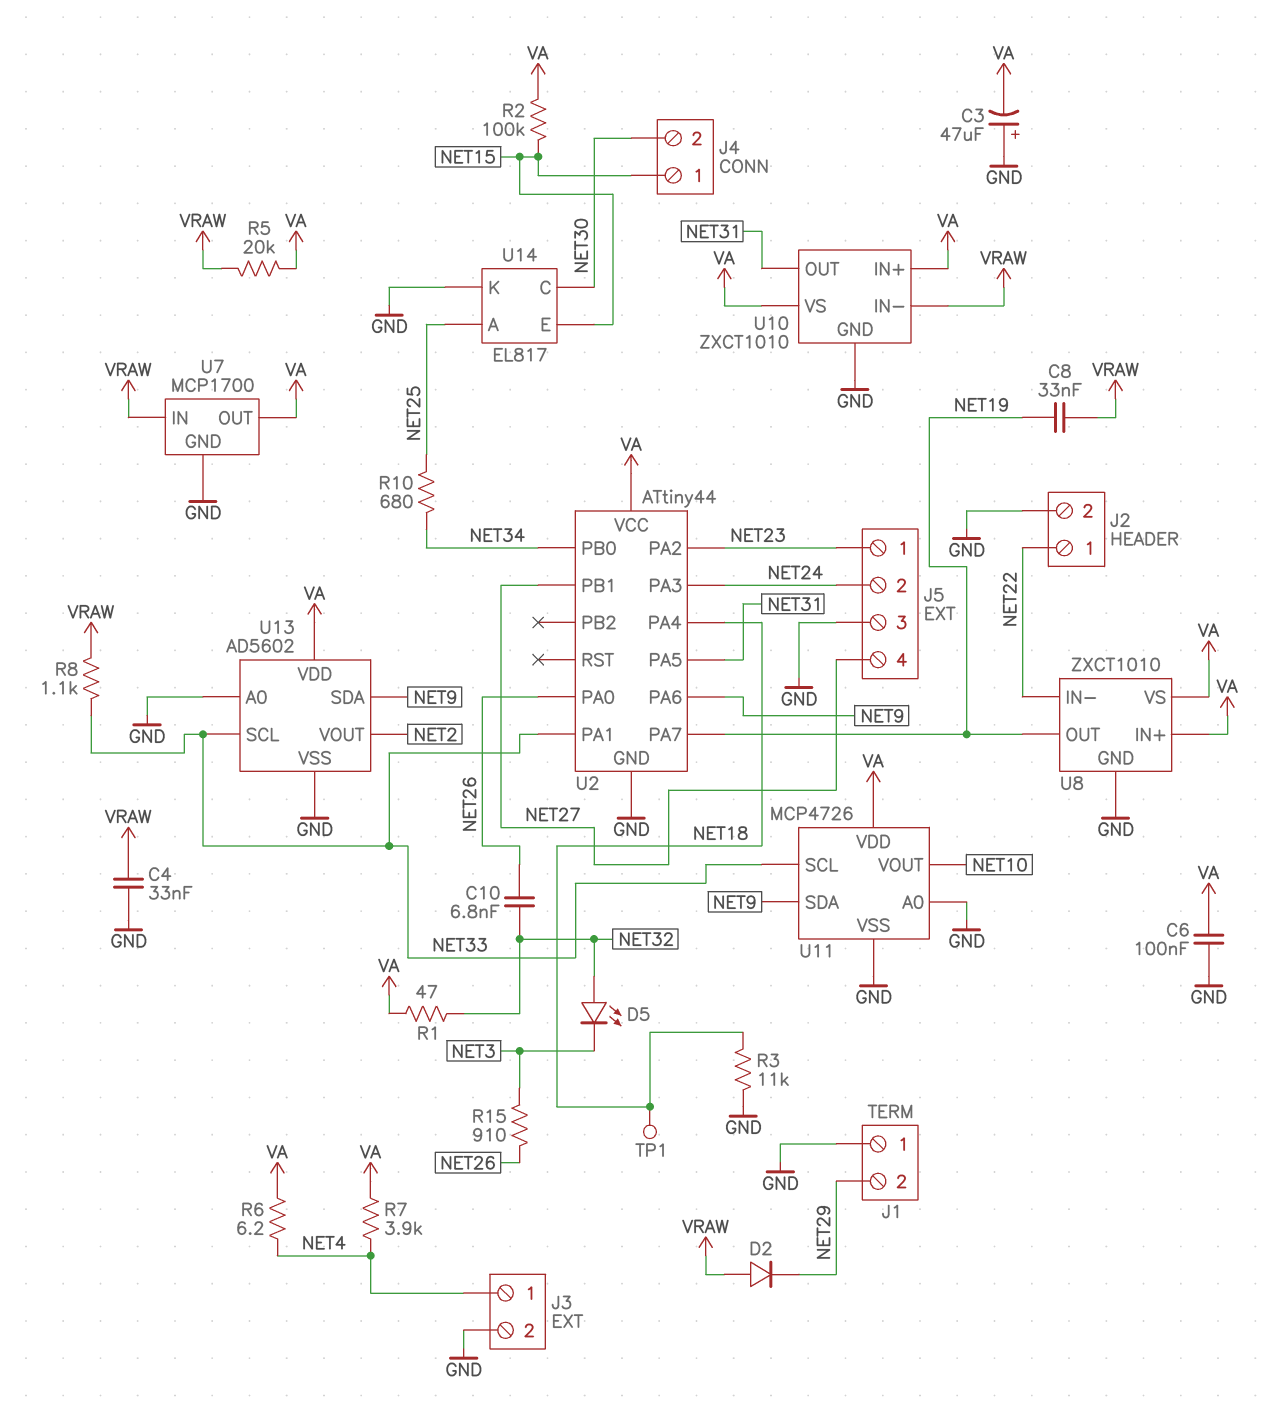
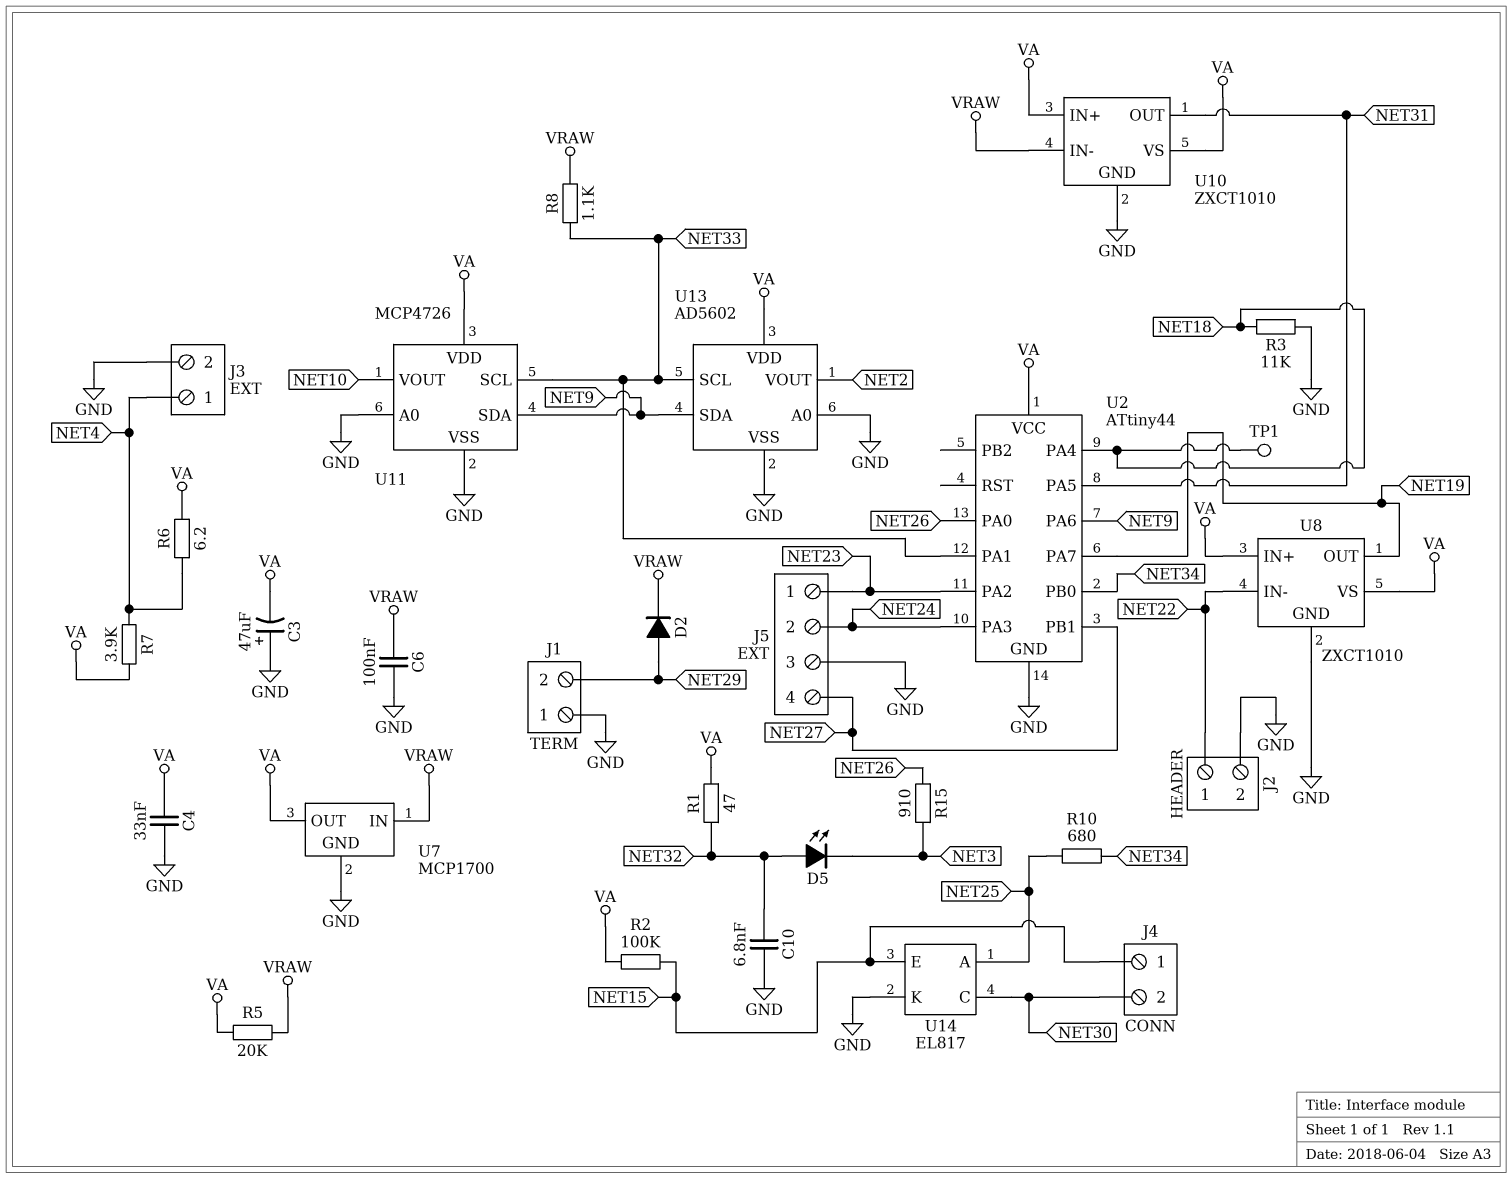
C4: 33nF (GND, VRAW) -> 33nF (GND, VA)
C6: 100nF (GND, VA) -> 100nF (GND, VRAW)
C8: 33nF (NET19, VRAW) -> none
C10: 6.8nF (NET26, NET32) -> 6.8nF (GND, NET32)
D2: diode (A VRAW, K NET29) -> diode (A NET29, K VRAW)

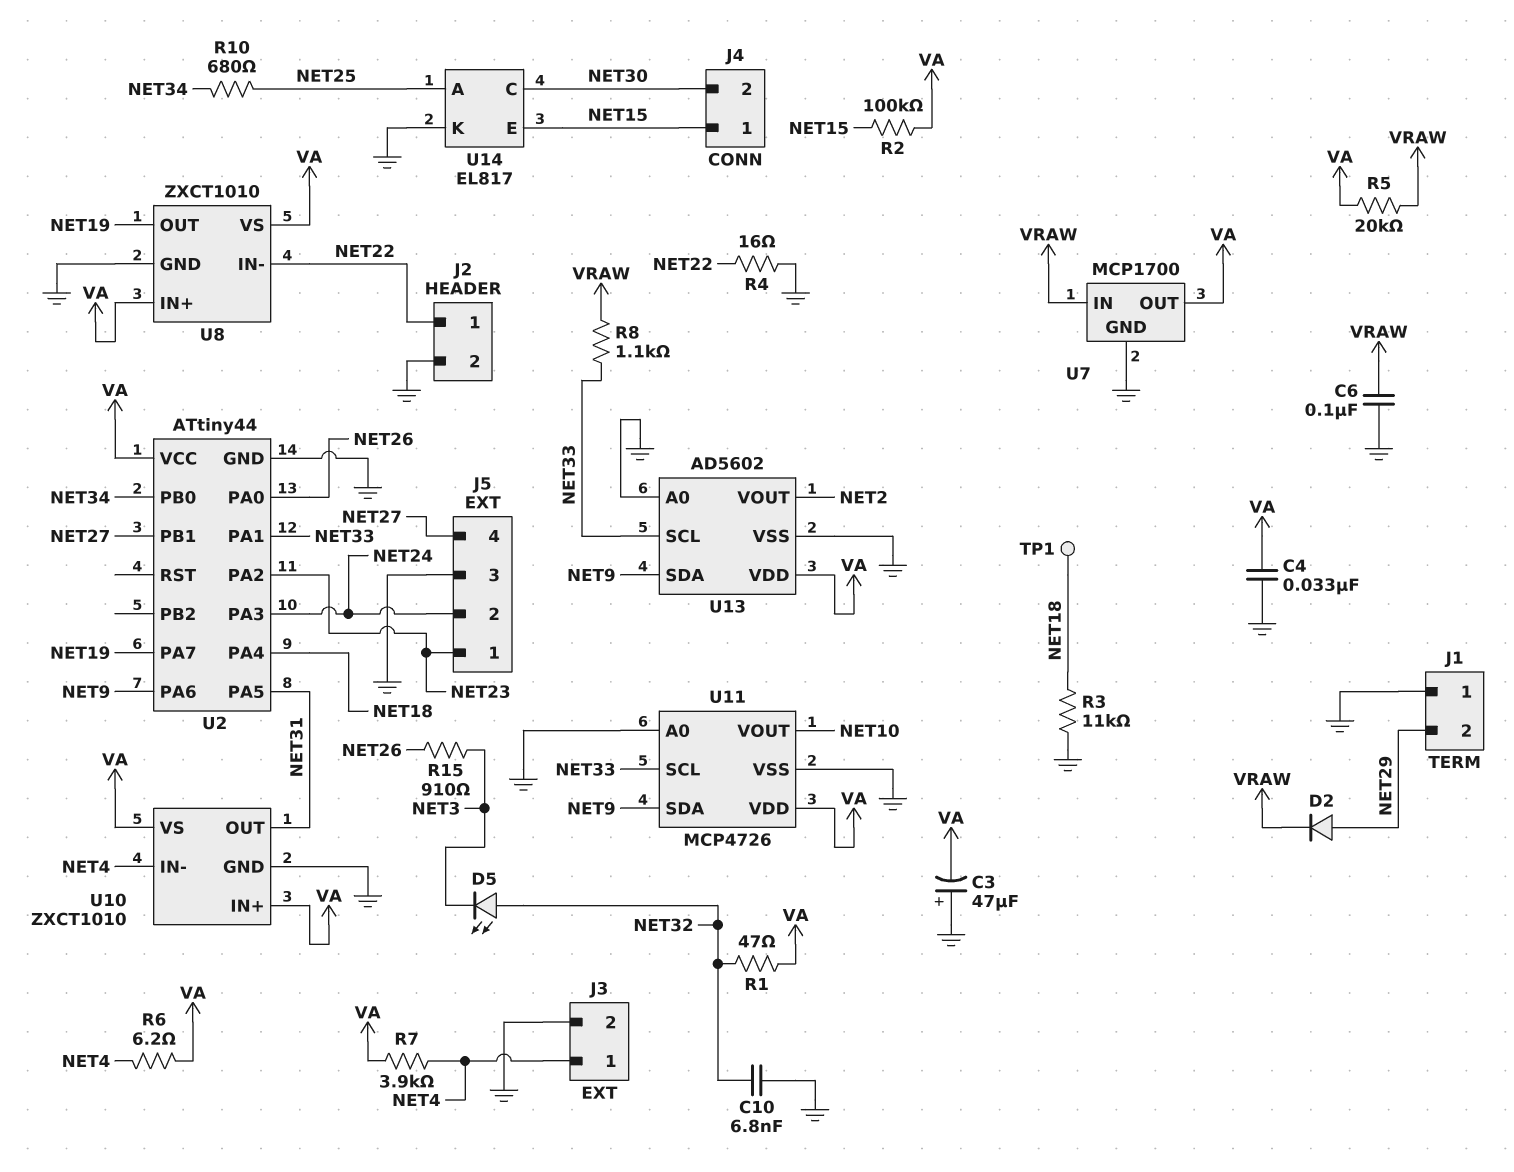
R4: none -> 16 (GND, NET22)
U10 pin IN-: VRAW -> NET4

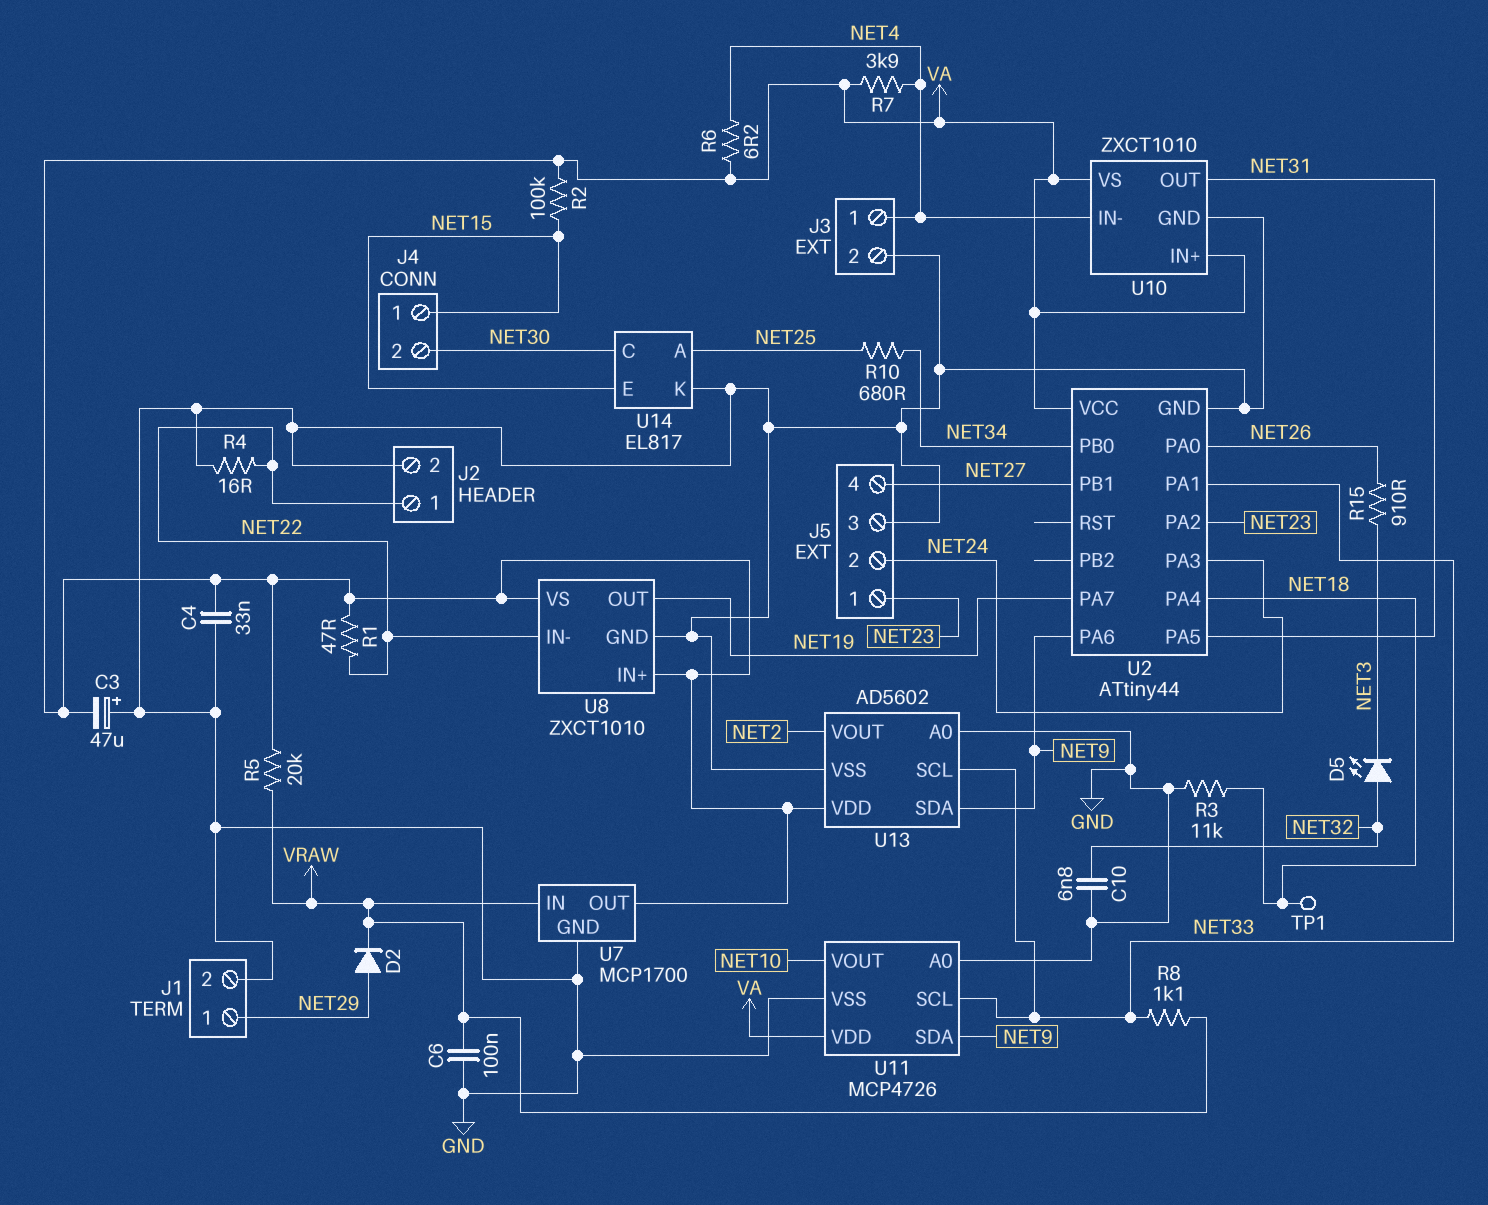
J1 pin 1: GND -> NET29
J1 pin 2: NET29 -> GND
R1: 47 (NET32, VA) -> 47 (NET22, VA)

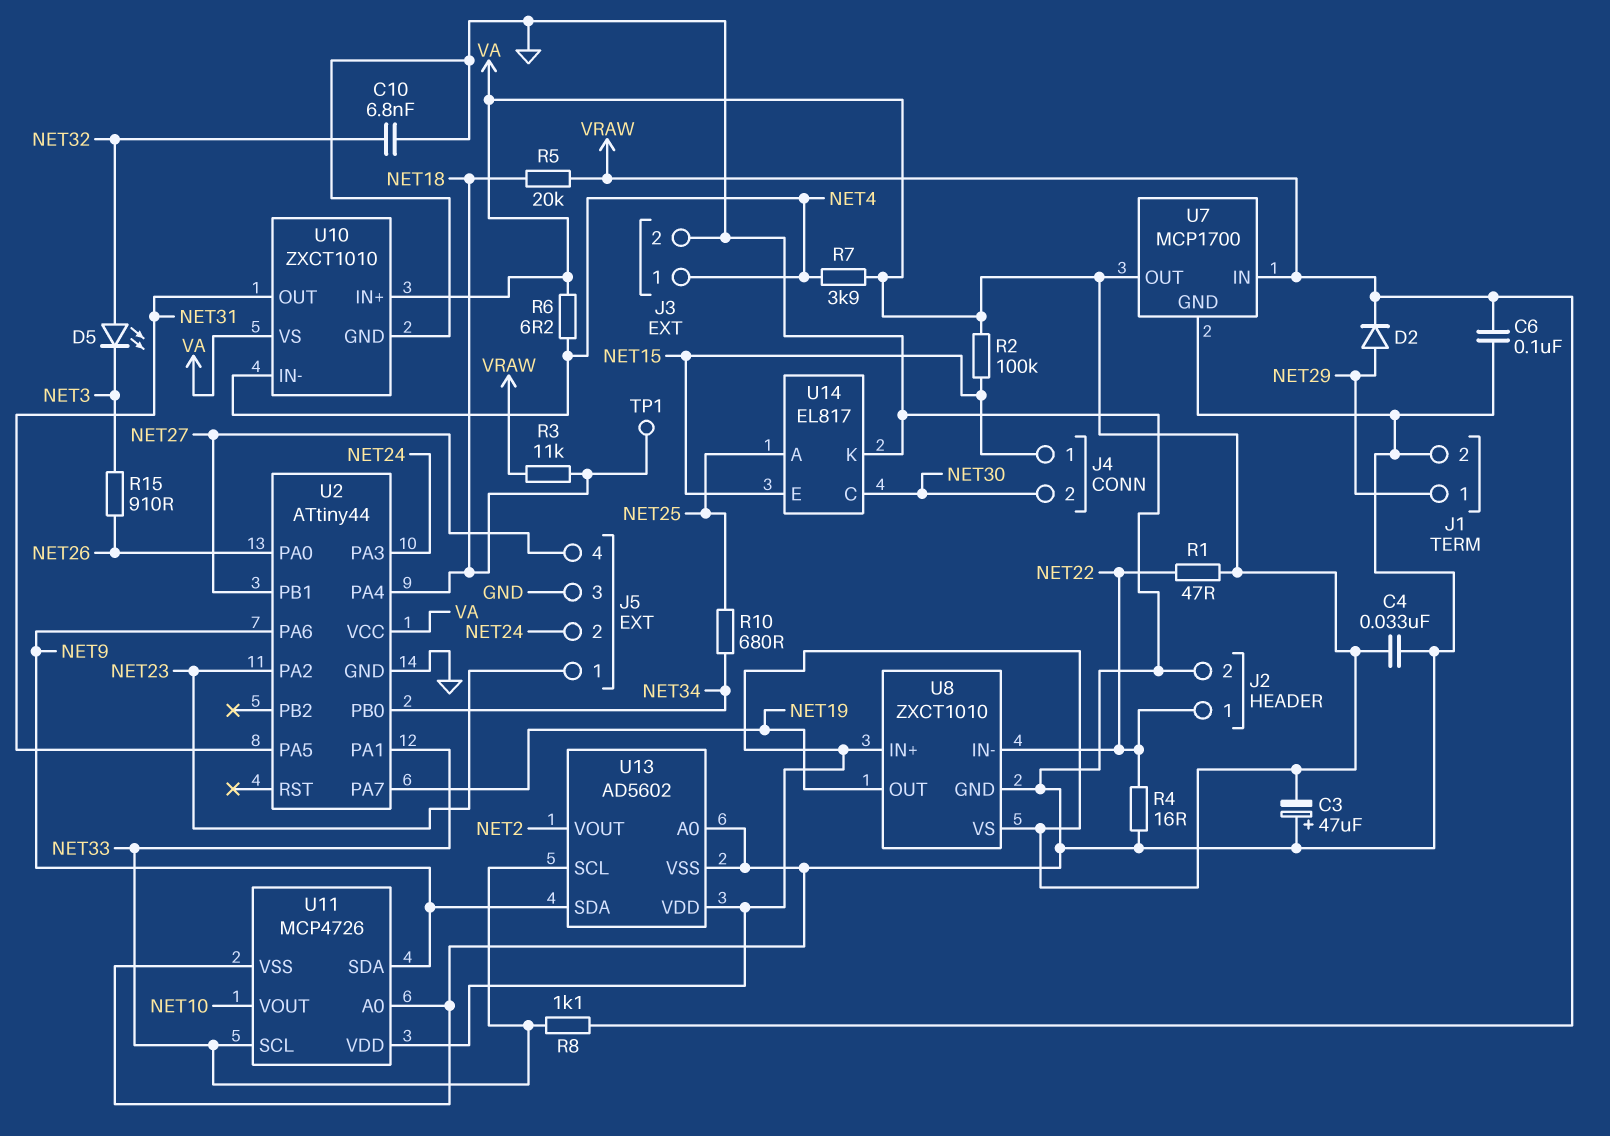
R3: 11k (GND, NET18) -> 11k (NET18, VRAW)
R5: 20k (VA, VRAW) -> 20k (NET18, VRAW)

